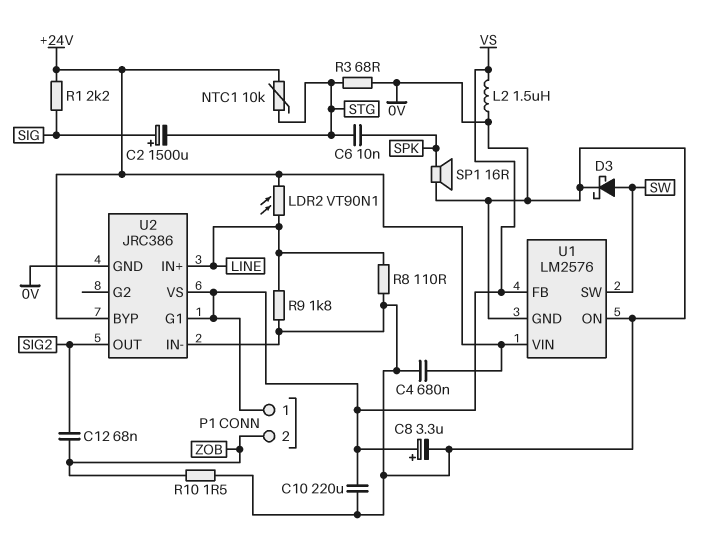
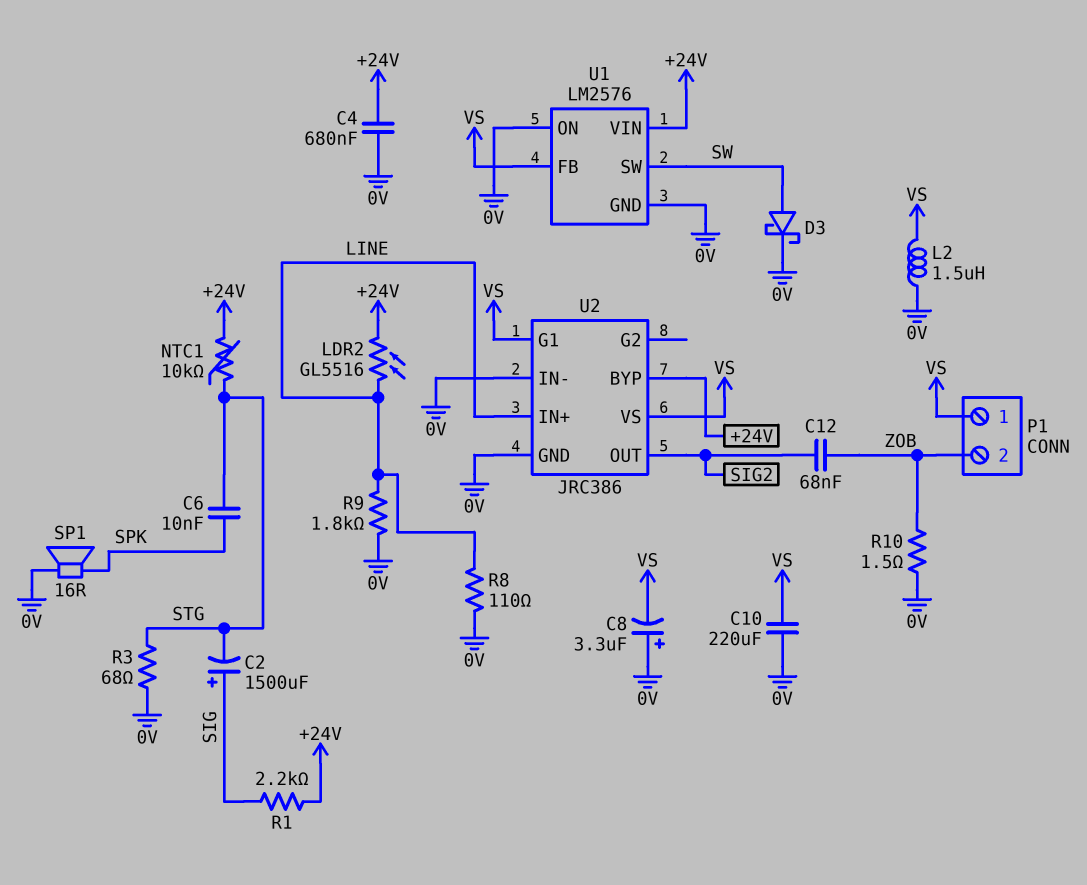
C8: 3.3uF (plus VS, minus 0V) -> 3.3uF (plus 0V, minus VS)
LDR2: VT90N1 (+24V, LINE) -> GL5516 (+24V, LINE)

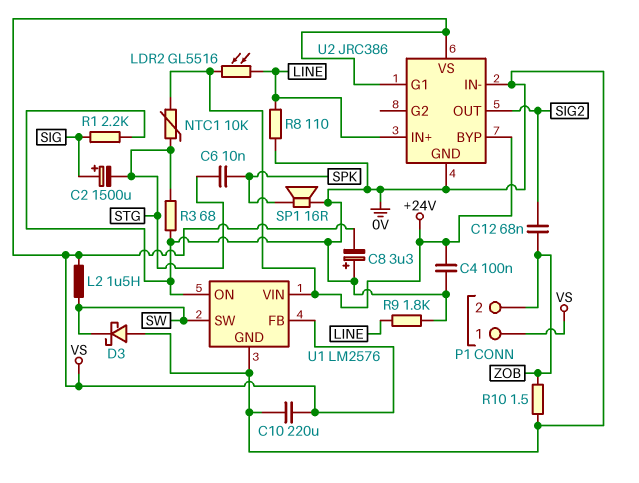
C4: 680nF (+24V, 0V) -> 100nF (+24V, 0V)
D3: schottky (A SW, K 0V) -> schottky (A 0V, K SW)
L2: 1.5uH (0V, VS) -> 1.5uH (SW, VS)
R1: 2.2k (+24V, SIG) -> 2.2k (0V, SIG)

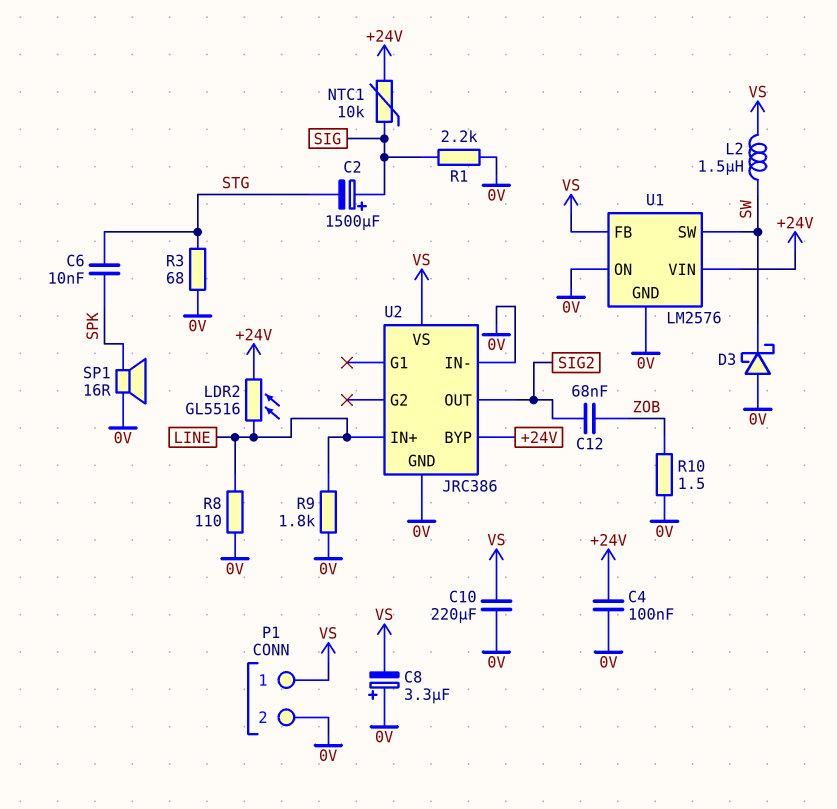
NTC1: 10k (+24V, STG) -> 10k (+24V, SIG)
P1 pin 2: ZOB -> 0V
U2 pin G1: VS -> none

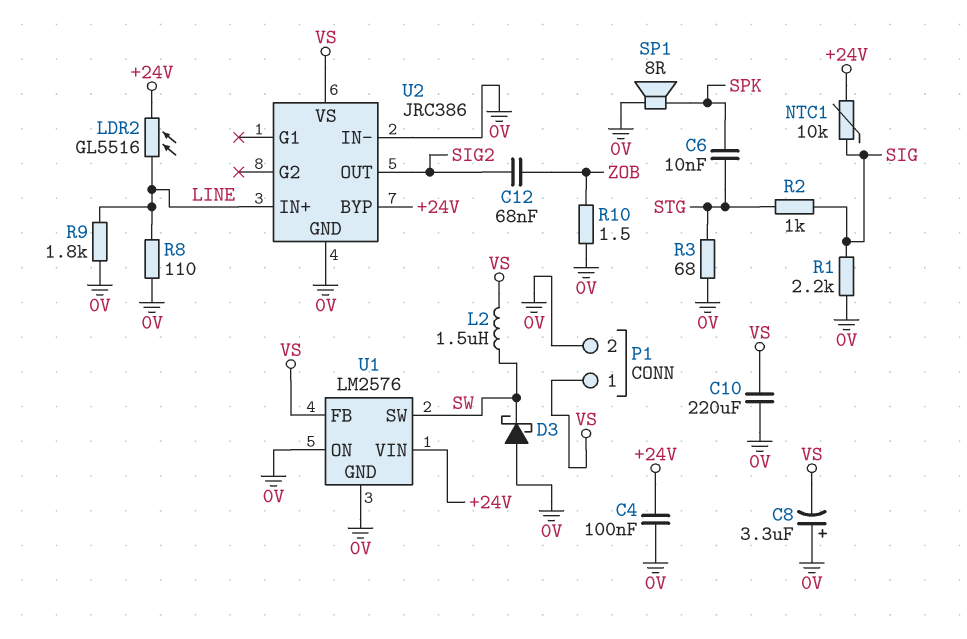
C2: 1500uF (plus SIG, minus STG) -> none
R2: none -> 1k (SIG, STG)
SP1: speaker 16R (0V, SPK) -> speaker 8R (0V, SPK)

